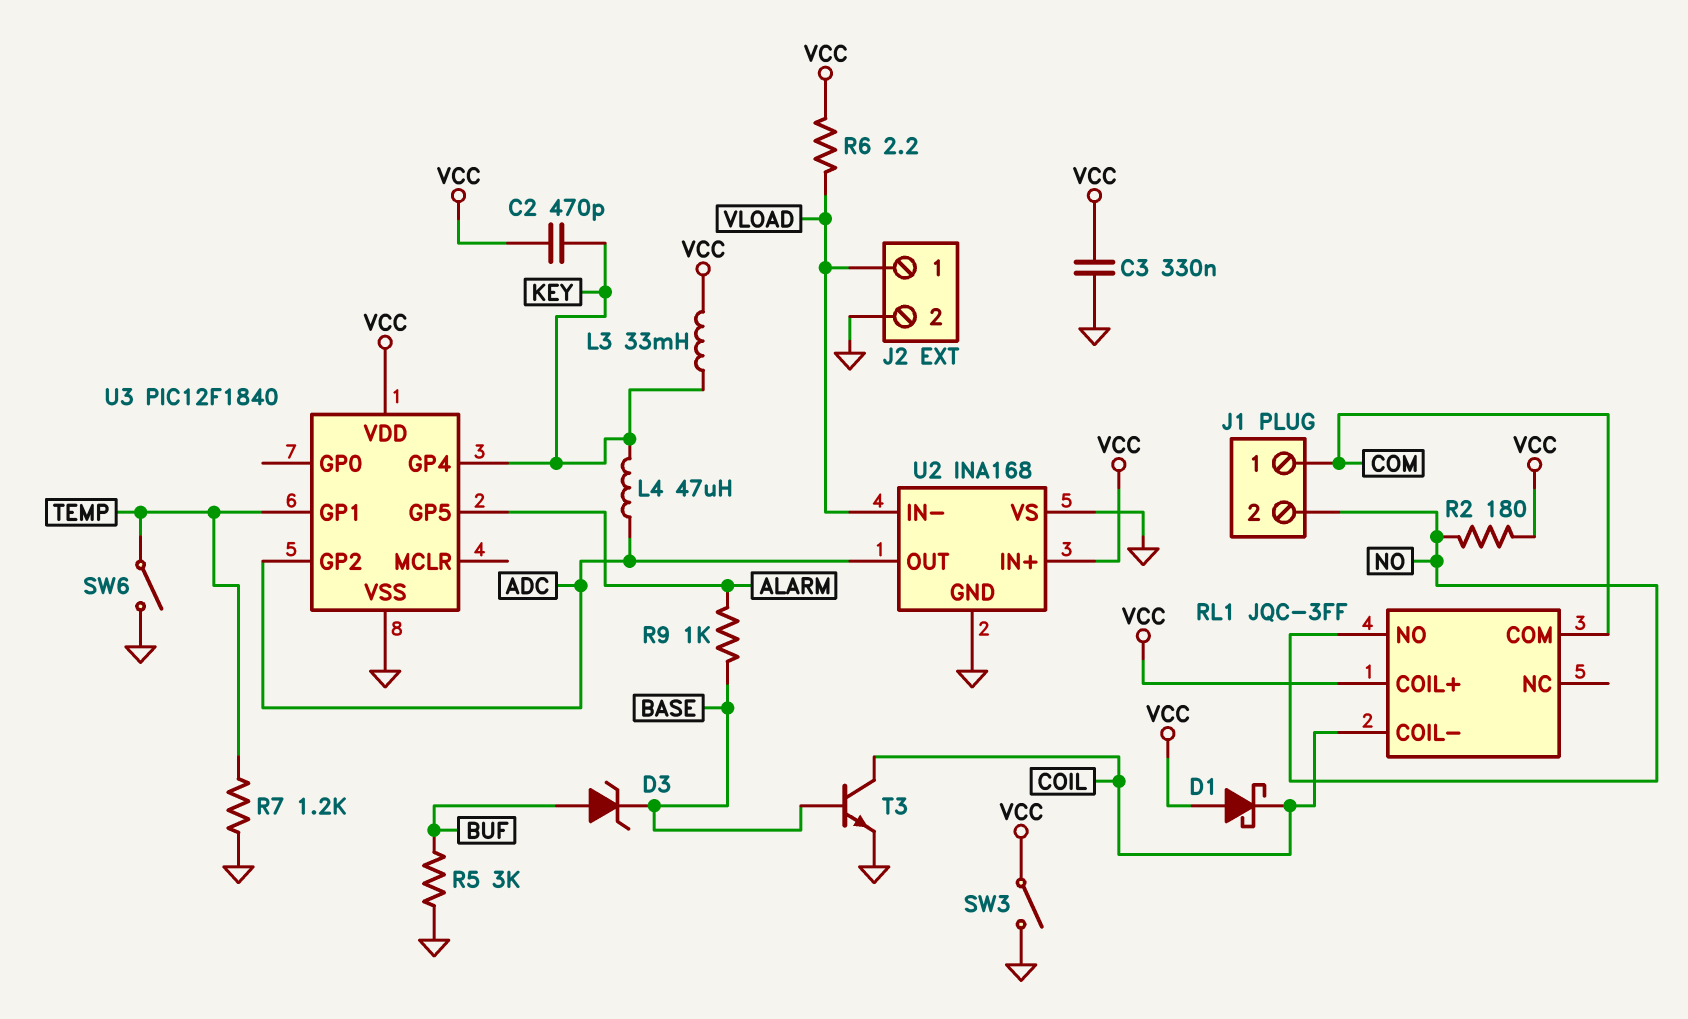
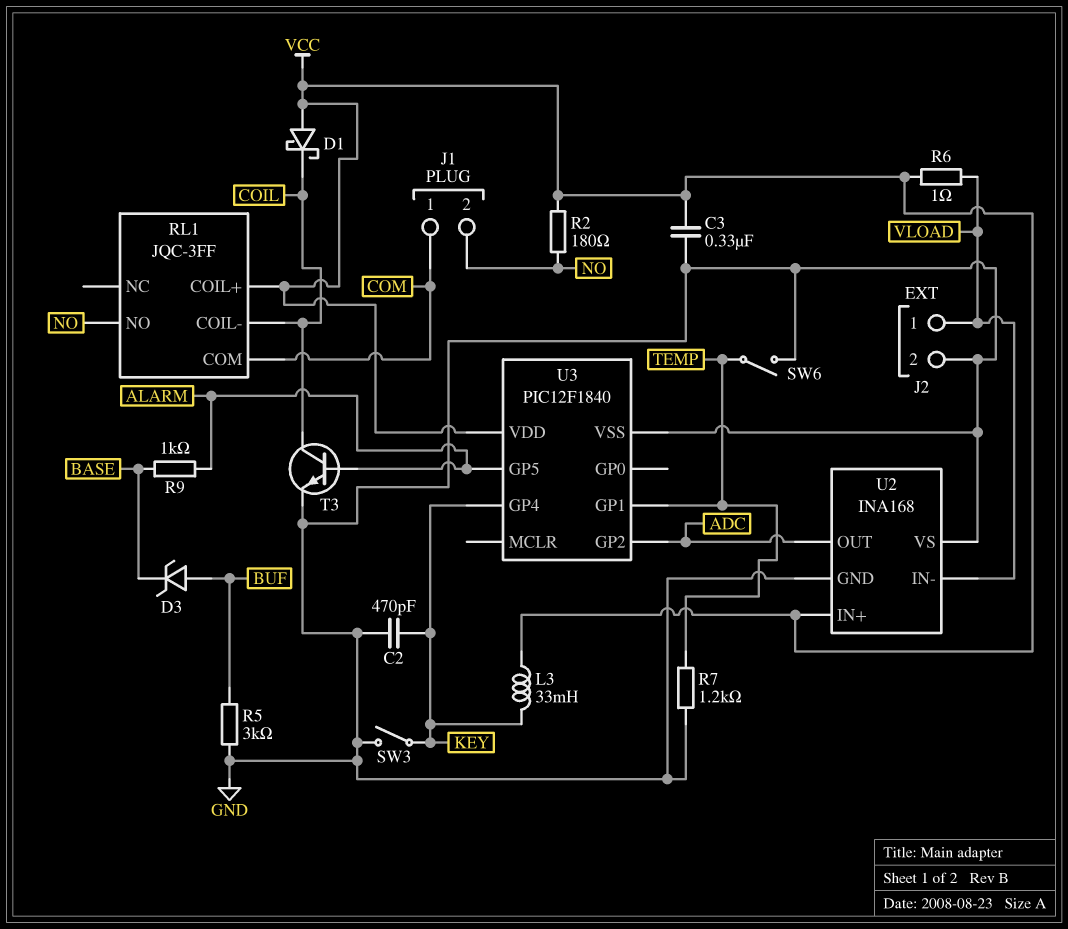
C2: 470pF (KEY, VCC) -> 470pF (GND, KEY)
L4: 47uH (ADC, KEY) -> none
R6: 2.2 (VCC, VLOAD) -> 1 (VCC, VLOAD)
SW3: switch (GND, VCC) -> switch (GND, KEY)
T3: NPN (B BASE, C COIL, E GND) -> NPN (B ALARM, C COIL, E GND)

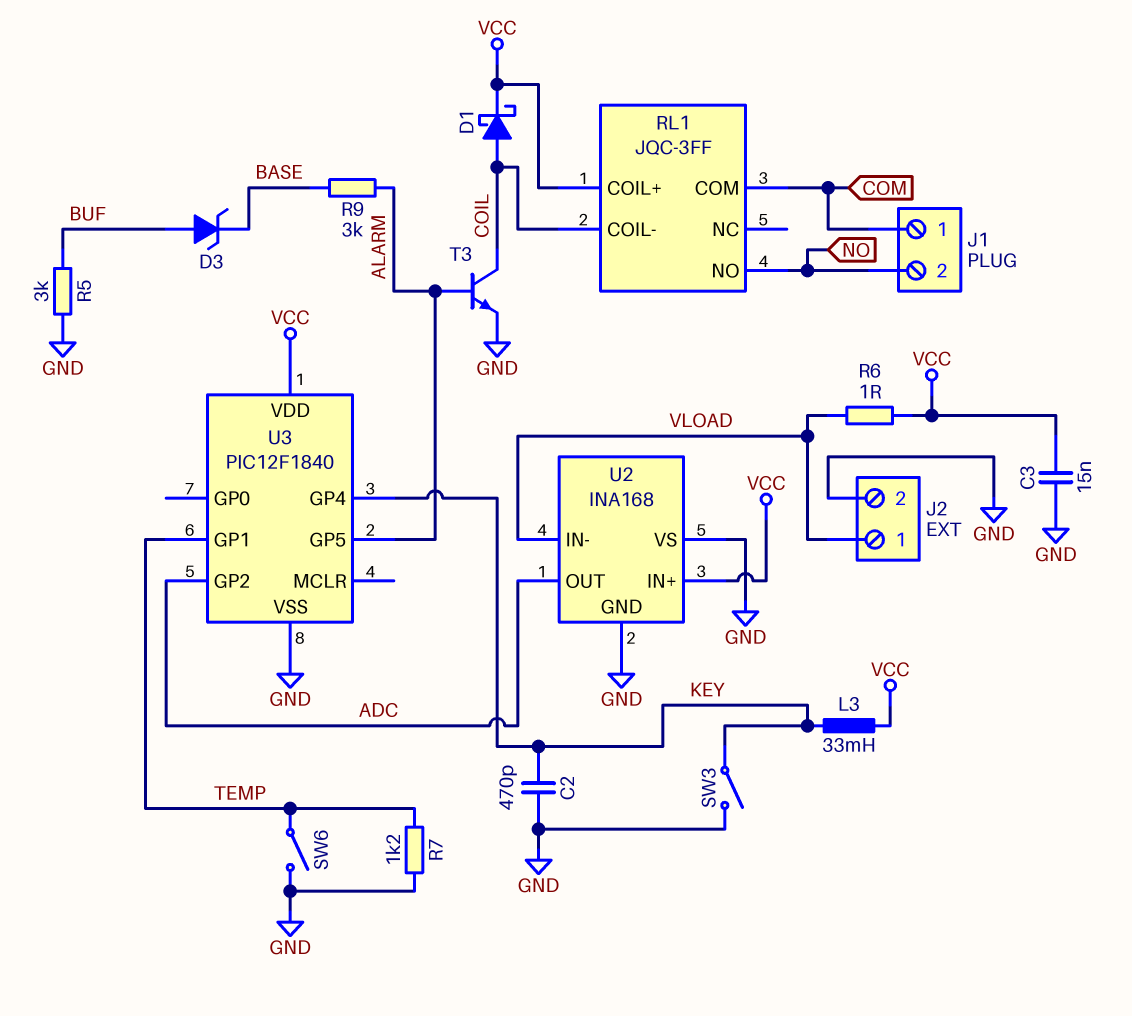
C3: 330nF (GND, VCC) -> 15nF (GND, VCC)
D1: schottky (A VCC, K COIL) -> schottky (A COIL, K VCC)
R2: 180 (NO, VCC) -> none
R9: 1k (ALARM, BASE) -> 3k (ALARM, BASE)

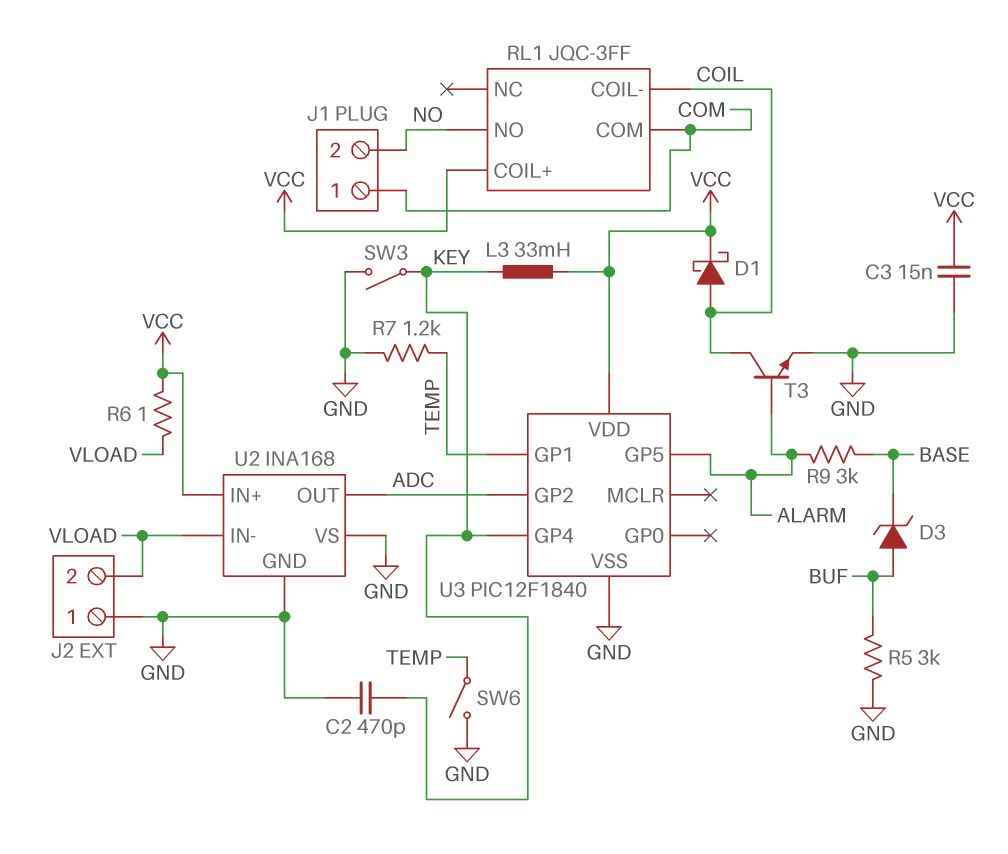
J2 pin 1: VLOAD -> GND
J2 pin 2: GND -> VLOAD

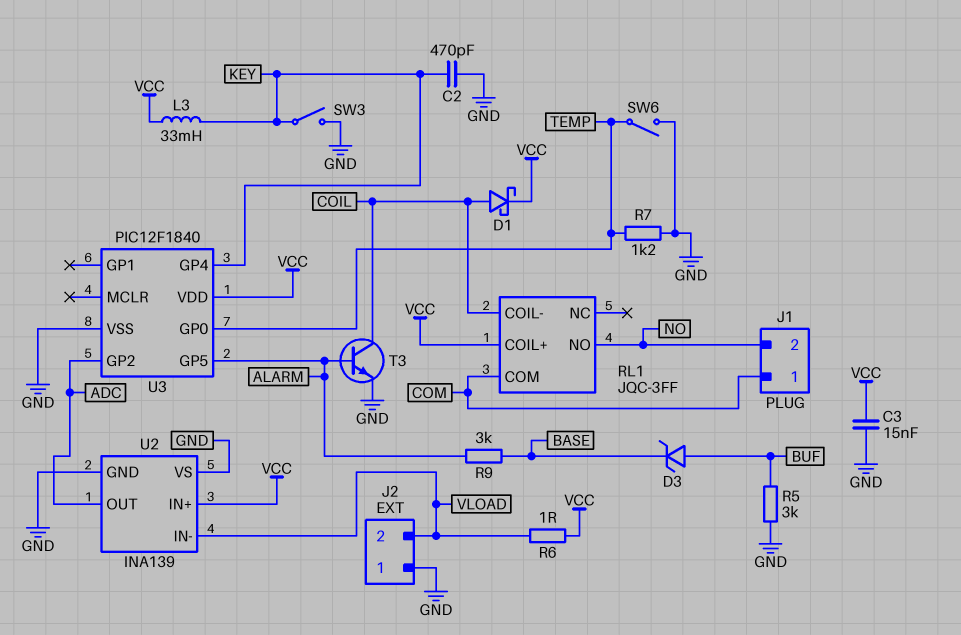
U2: INA168 -> INA139
U3 pin GP0: none -> TEMP
U3 pin GP1: TEMP -> none

